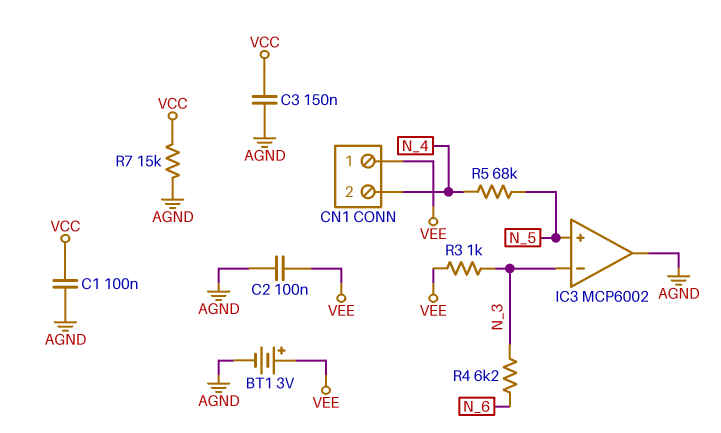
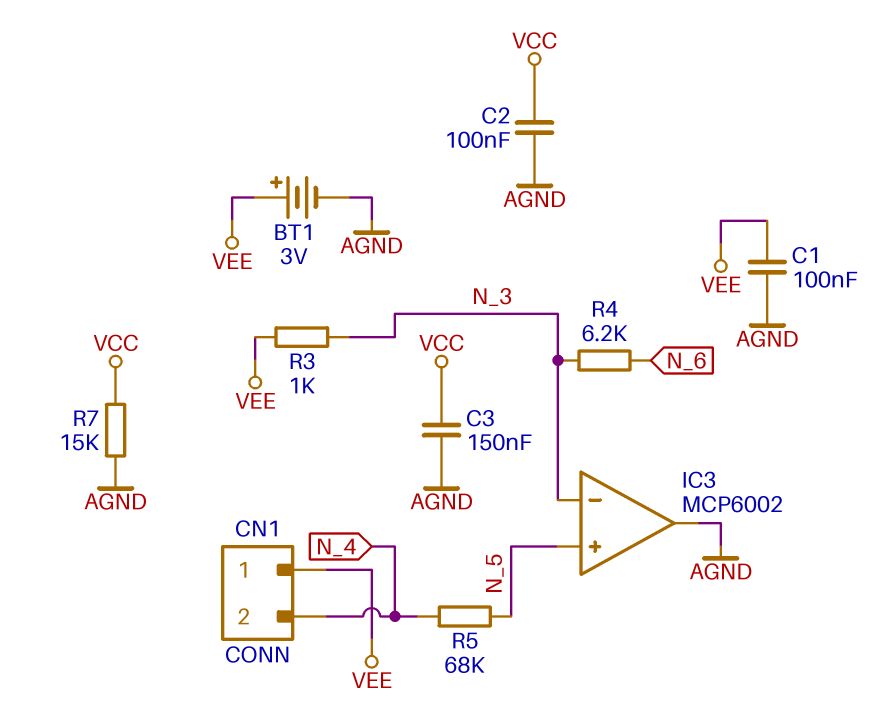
C1: 100nF (AGND, VCC) -> 100nF (AGND, VEE)
C2: 100nF (AGND, VEE) -> 100nF (AGND, VCC)

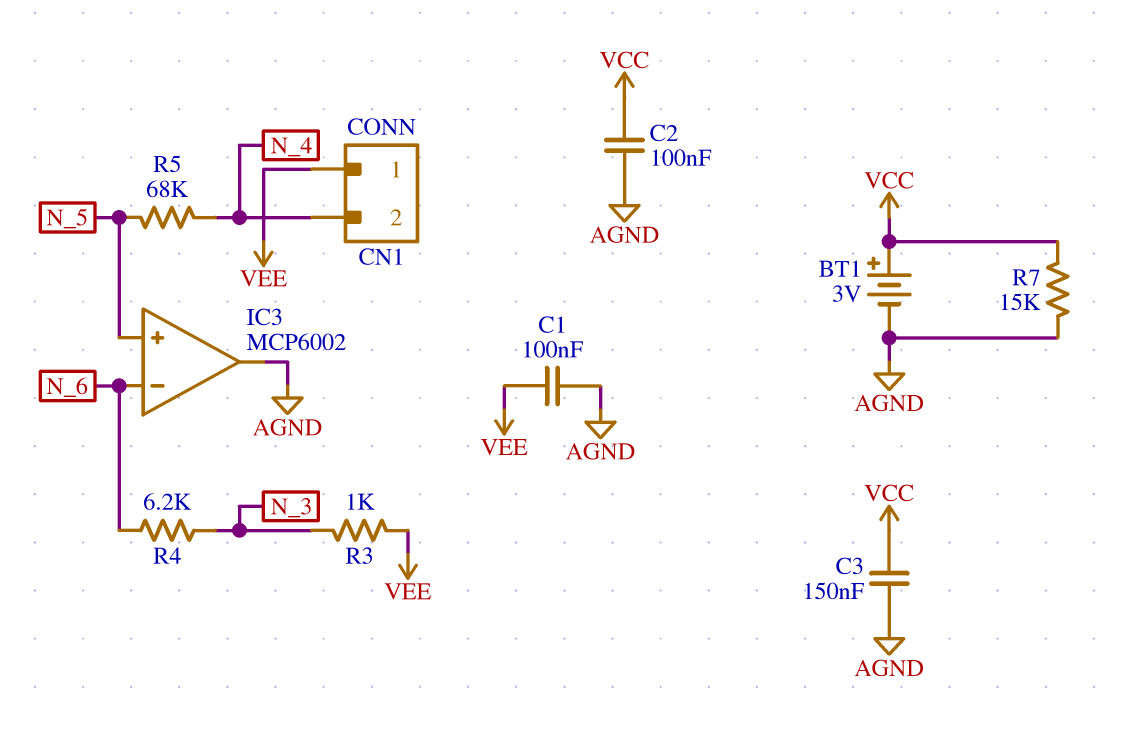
BT1: 3V (plus VEE, minus AGND) -> 3V (plus VCC, minus AGND)
IC3 pin in-: N_3 -> N_6

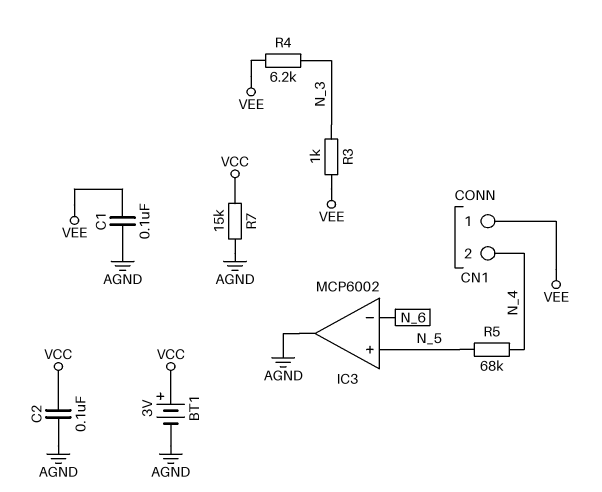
C3: 150nF (AGND, VCC) -> none
R4: 6.2k (N_3, N_6) -> 6.2k (N_3, VEE)

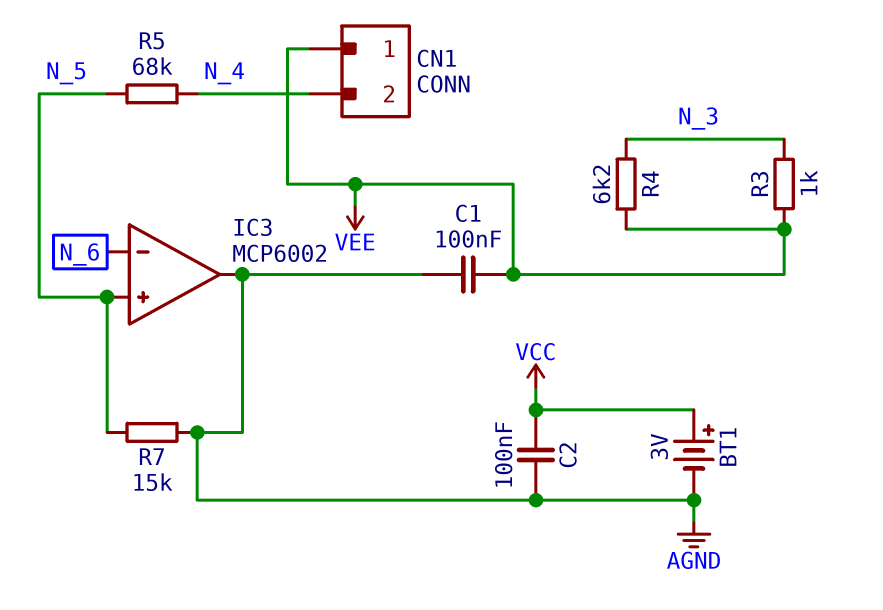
R7: 15k (AGND, VCC) -> 15k (AGND, N_5)

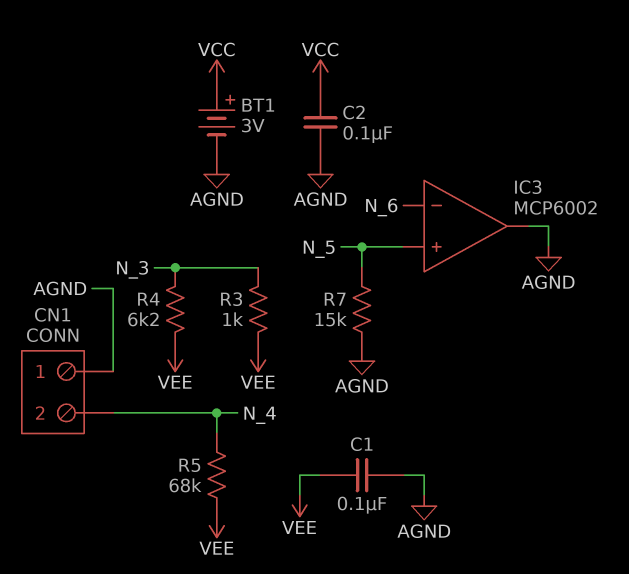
CN1 pin 1: VEE -> AGND
R5: 68k (N_4, N_5) -> 68k (N_4, VEE)

